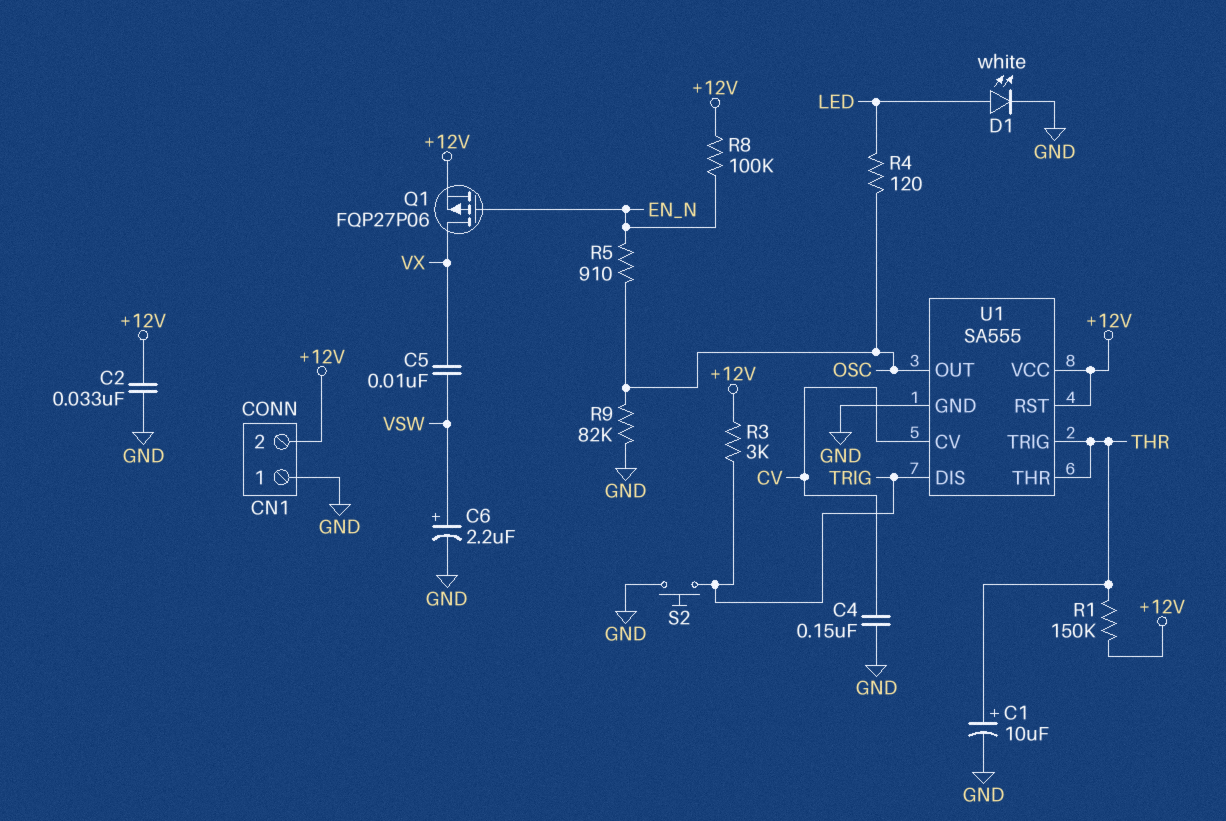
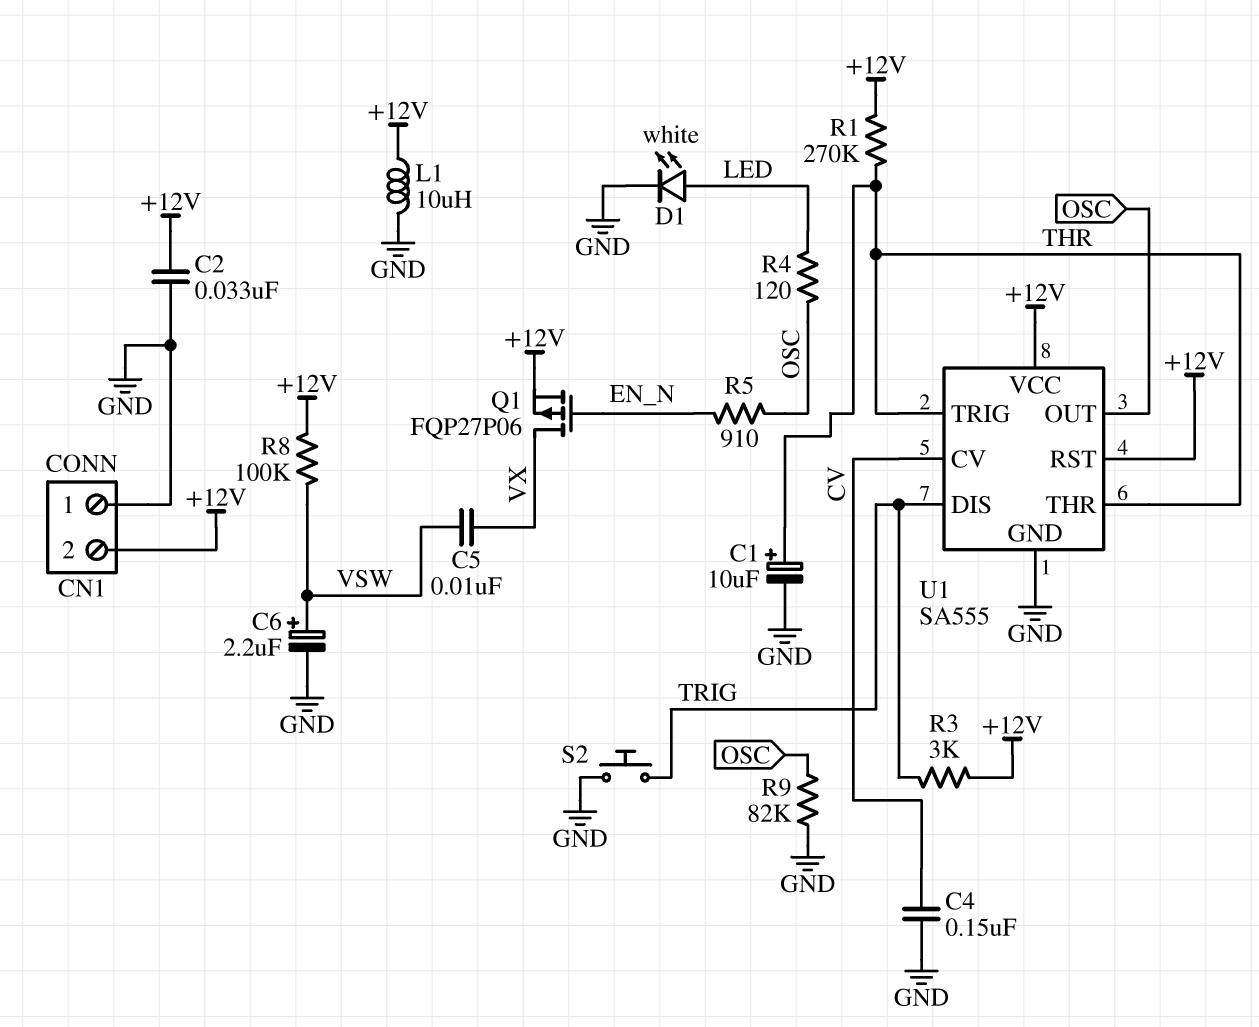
L1: none -> 10uH (+12V, GND)
R1: 150k (+12V, THR) -> 270k (+12V, THR)
R8: 100k (+12V, EN_N) -> 100k (+12V, VSW)

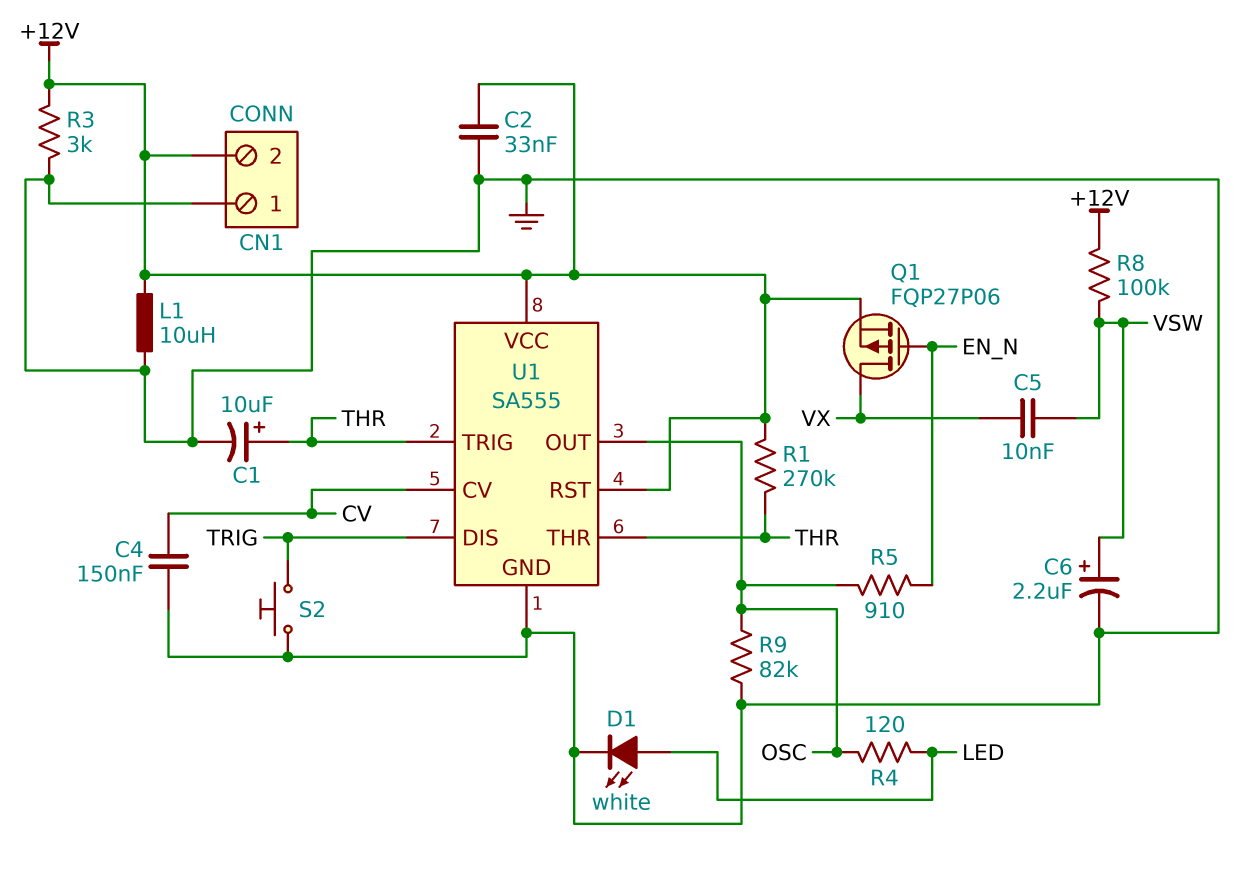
R3: 3k (+12V, TRIG) -> 3k (+12V, GND)

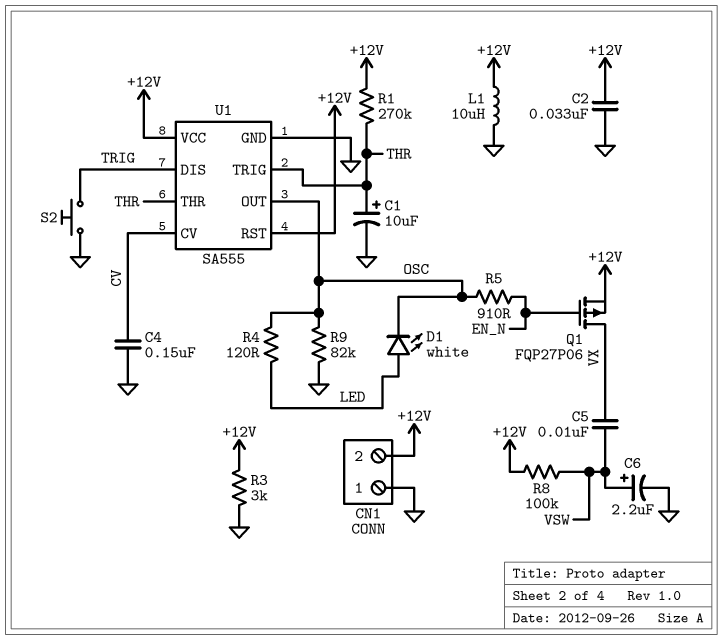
D1: LED white (A LED, K GND) -> LED white (A LED, K OSC)

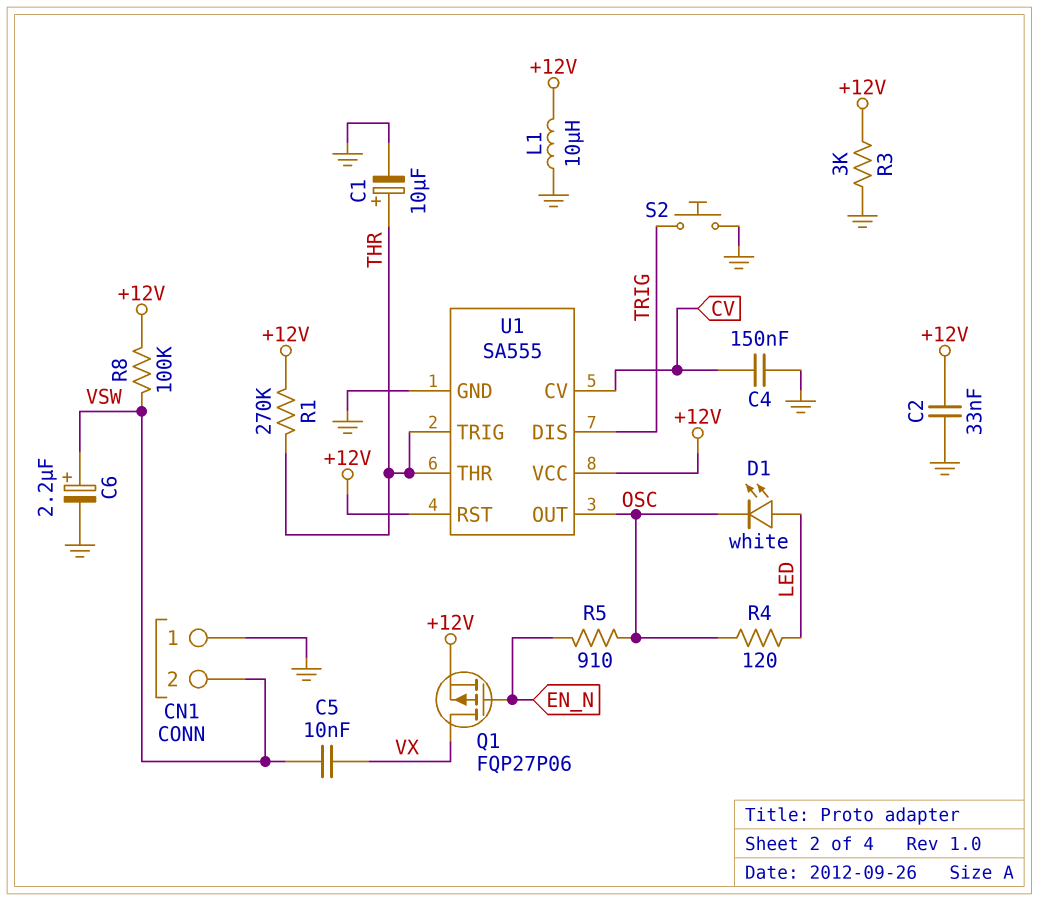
CN1 pin 2: +12V -> VSW
R9: 82k (GND, OSC) -> none

